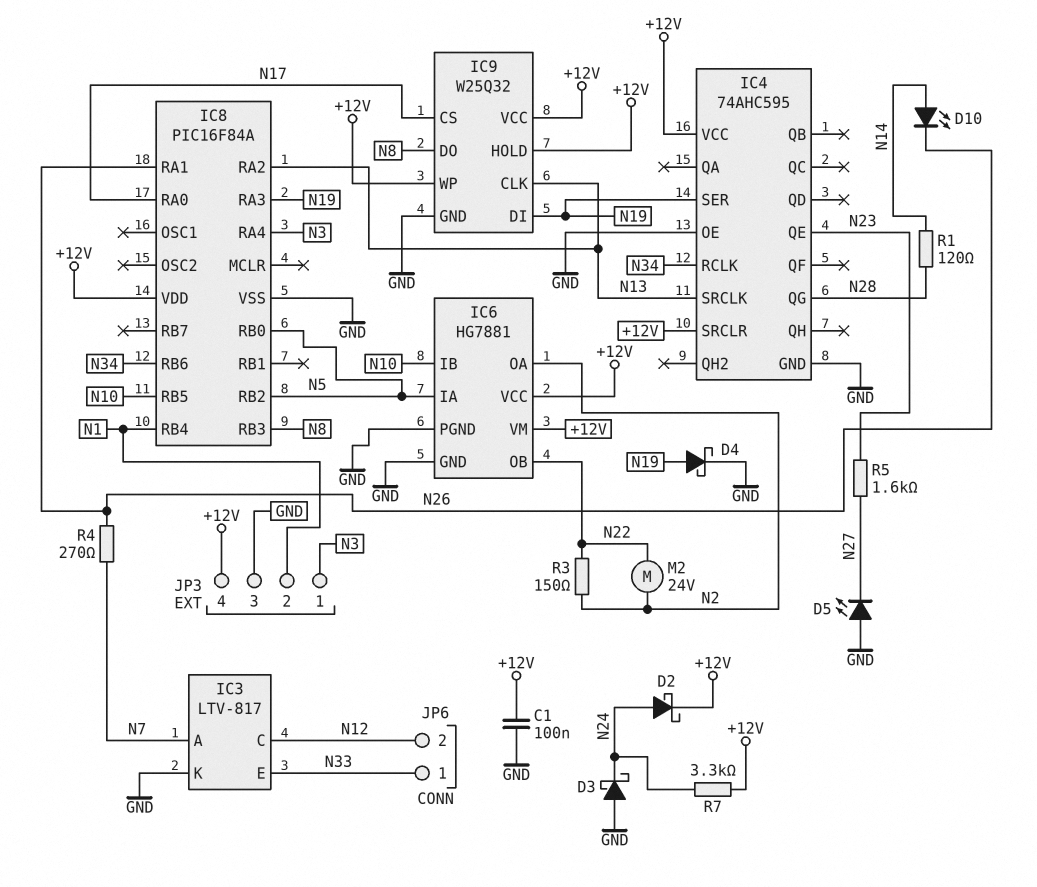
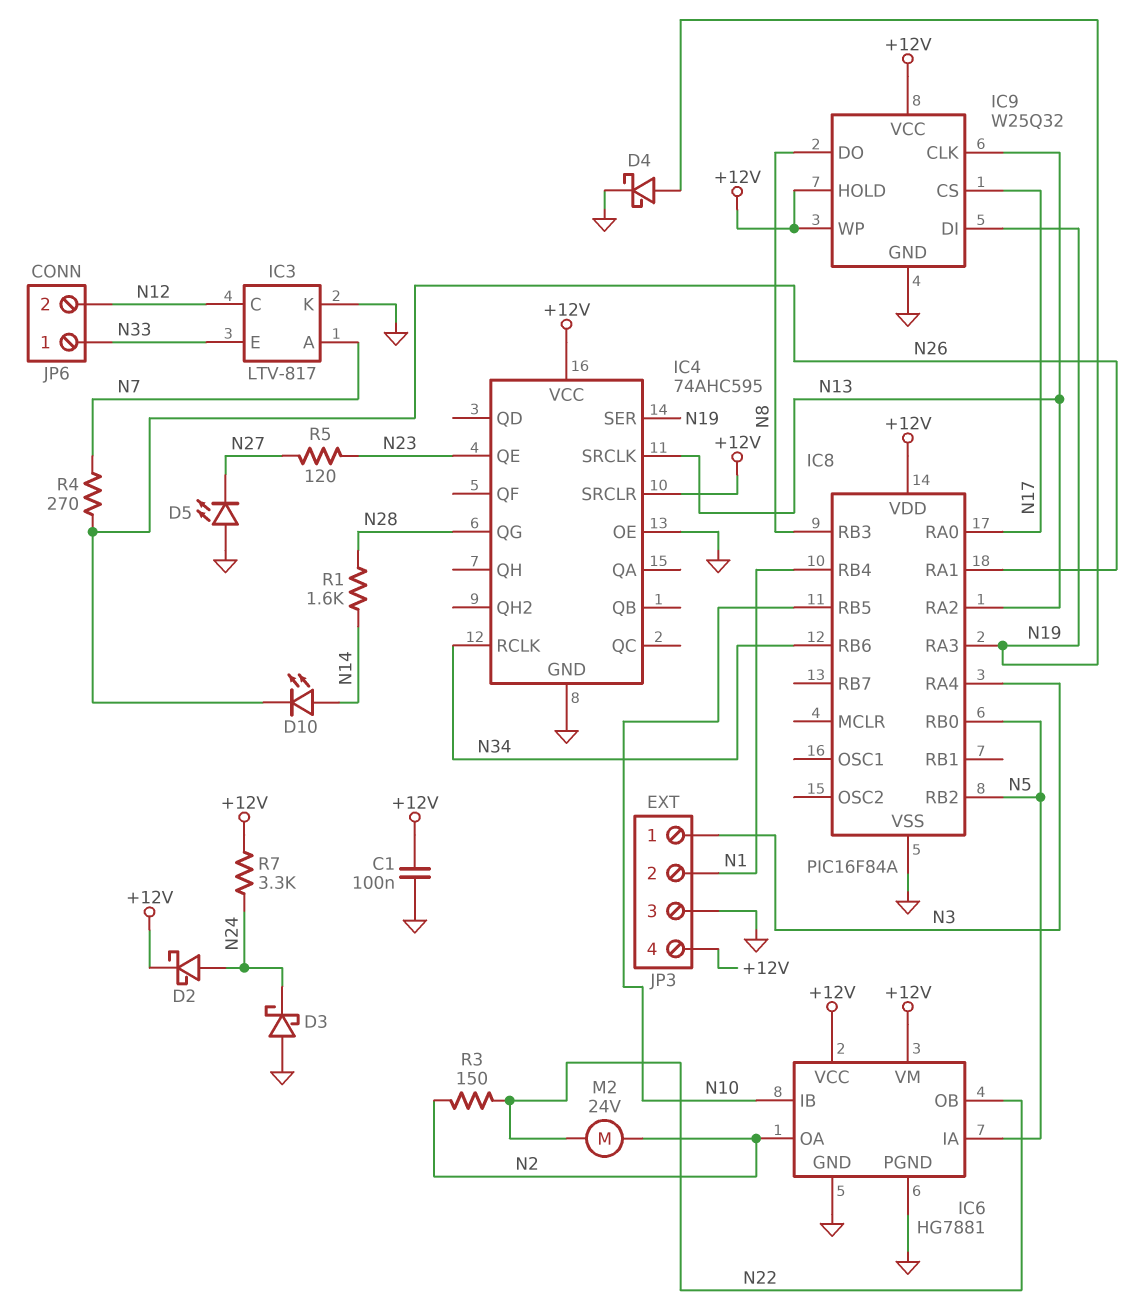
R1: 120 (N14, N28) -> 1.6k (N14, N28)
R5: 1.6k (N23, N27) -> 120 (N23, N27)

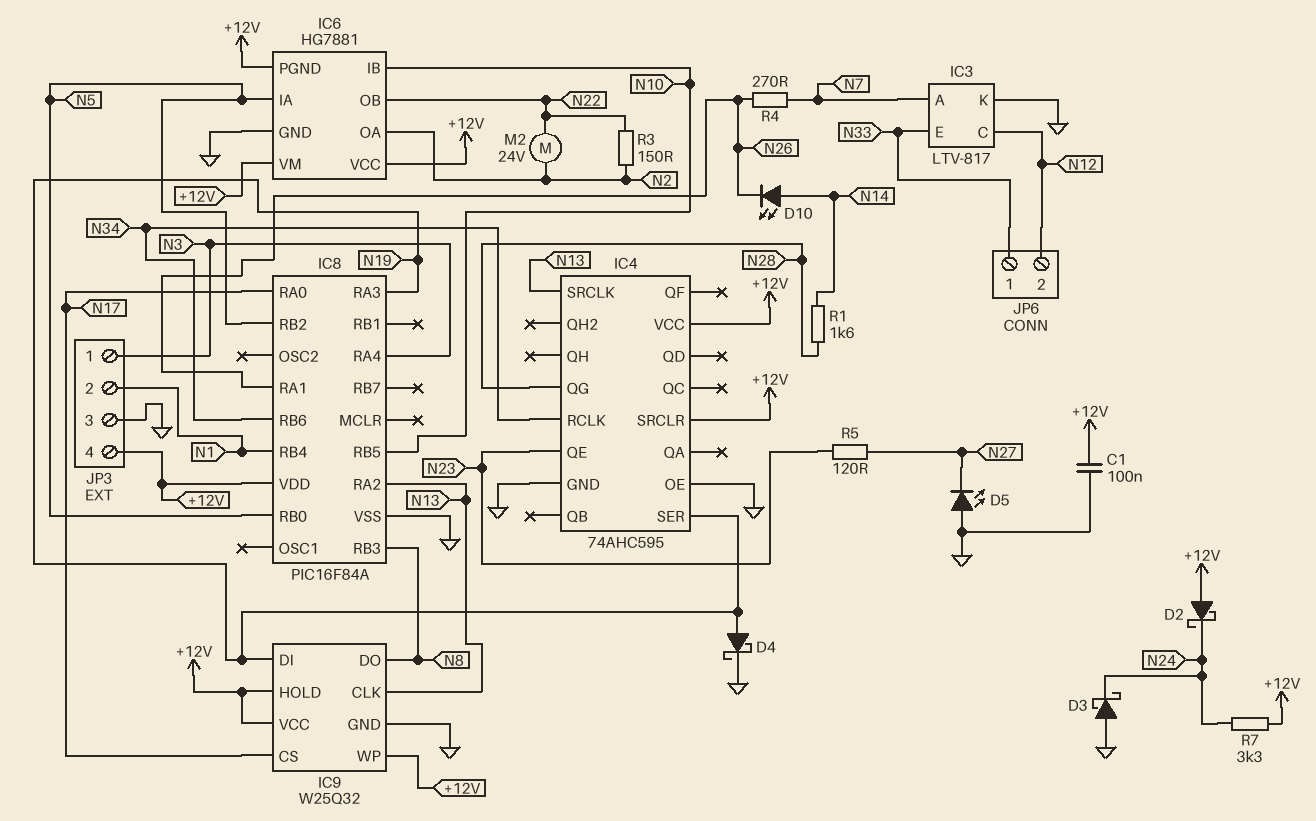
D2: schottky (A N24, K +12V) -> schottky (A +12V, K N24)
IC6 pin PGND: GND -> +12V

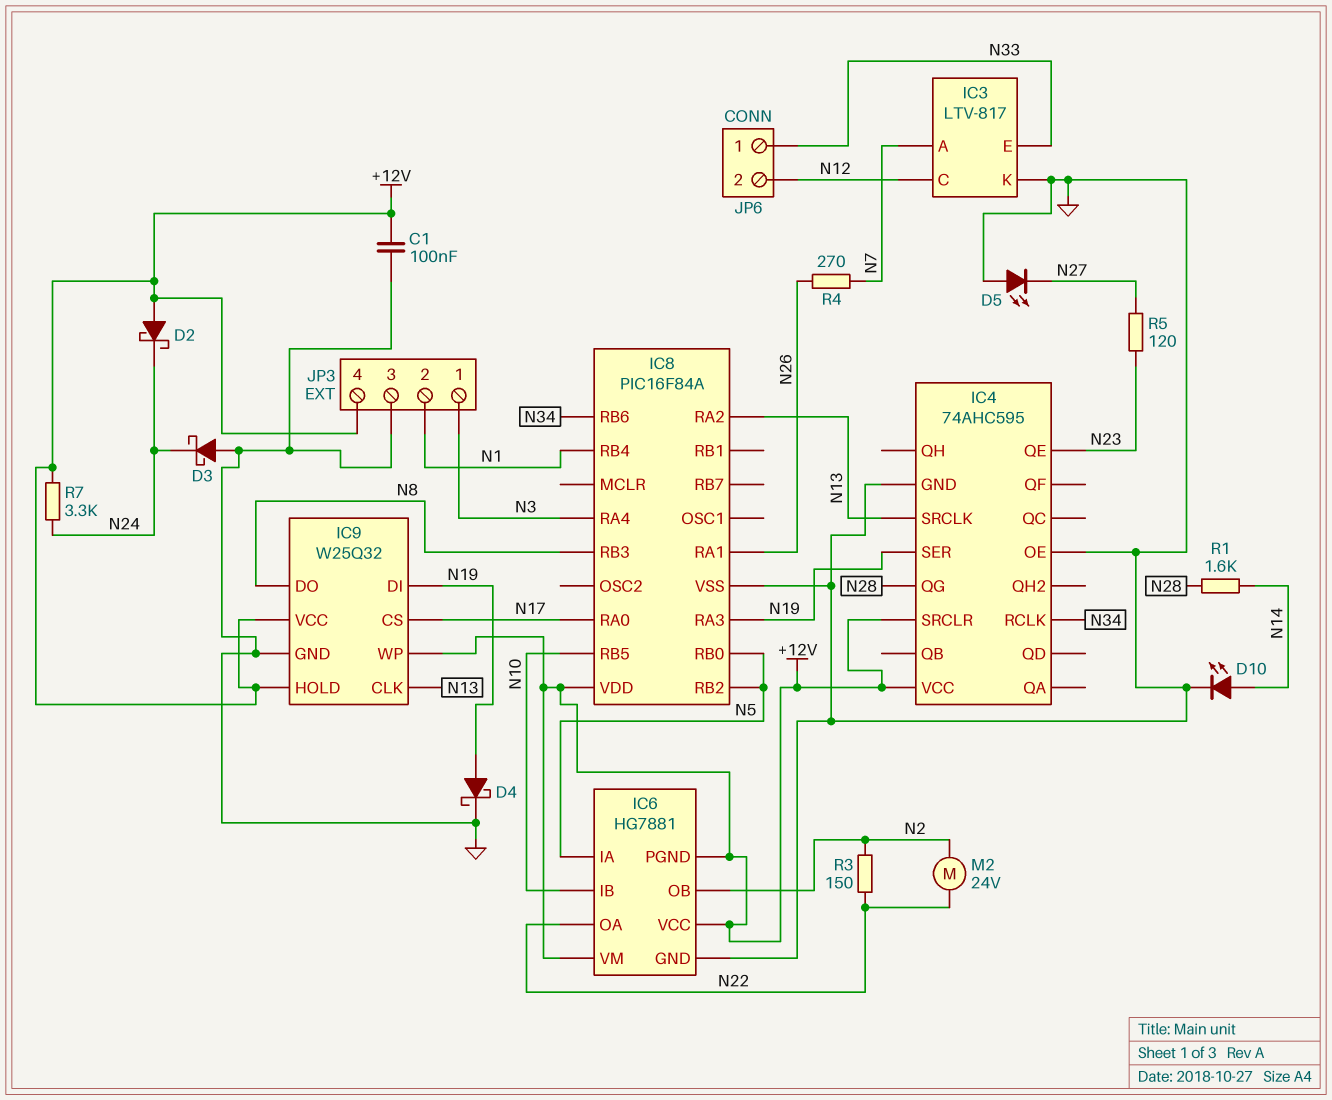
D10: LED (A N14, K N26) -> LED (A N14, K GND)
IC6 pin OA: N2 -> N22
IC6 pin OB: N22 -> N2

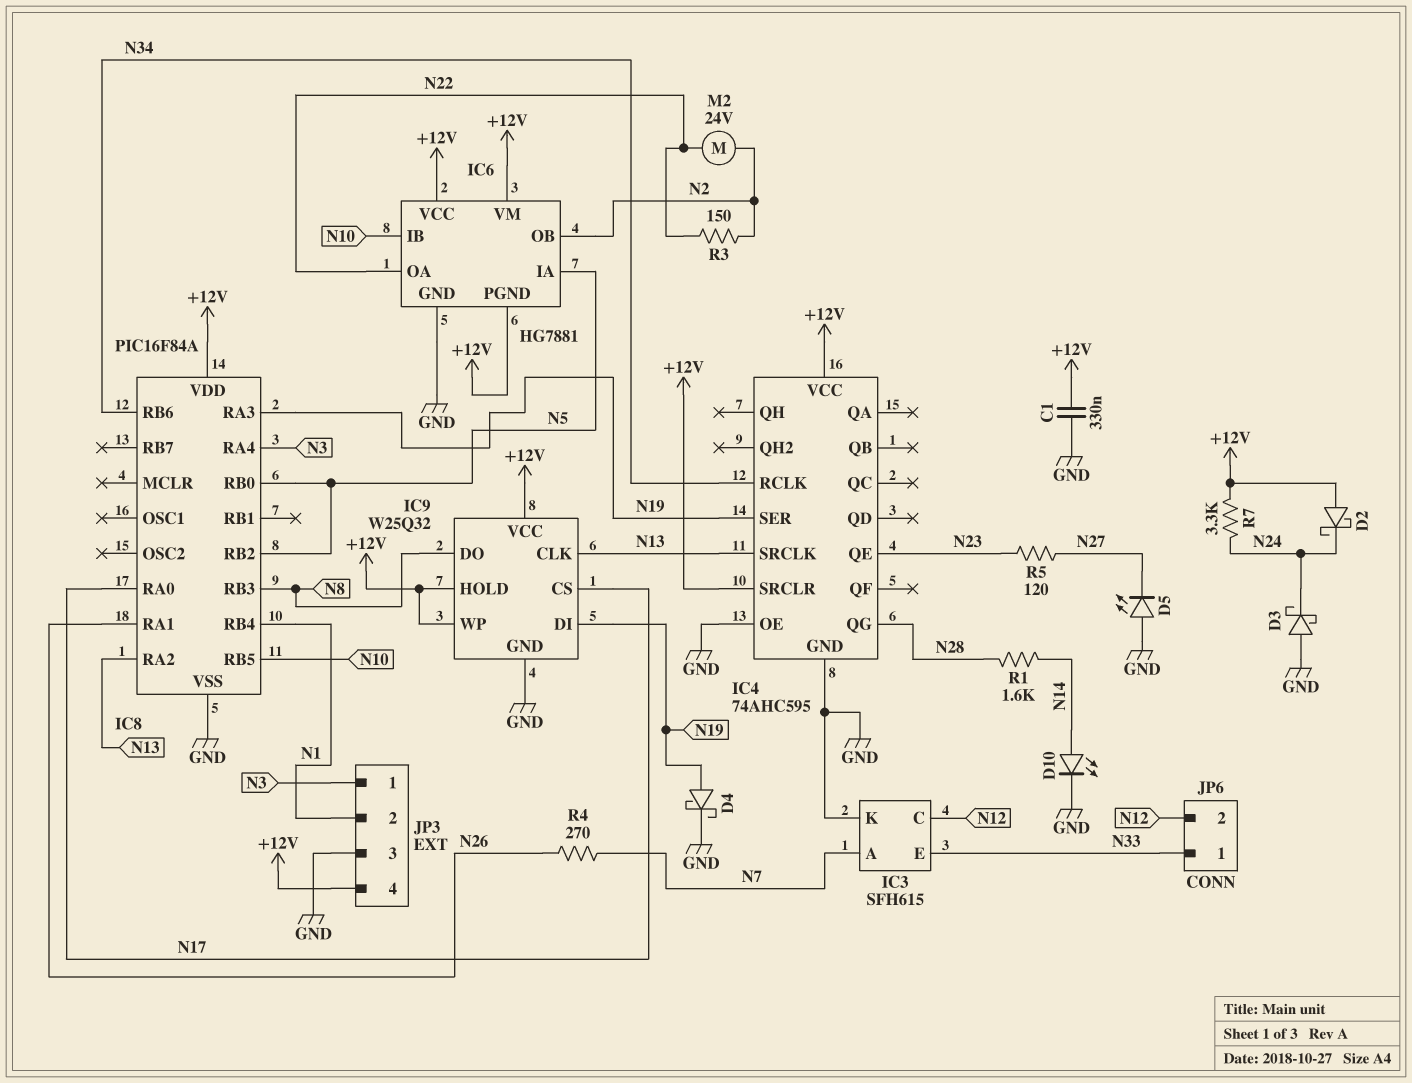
C1: 100nF (+12V, GND) -> 330nF (+12V, GND)
IC3: LTV-817 -> SFH615

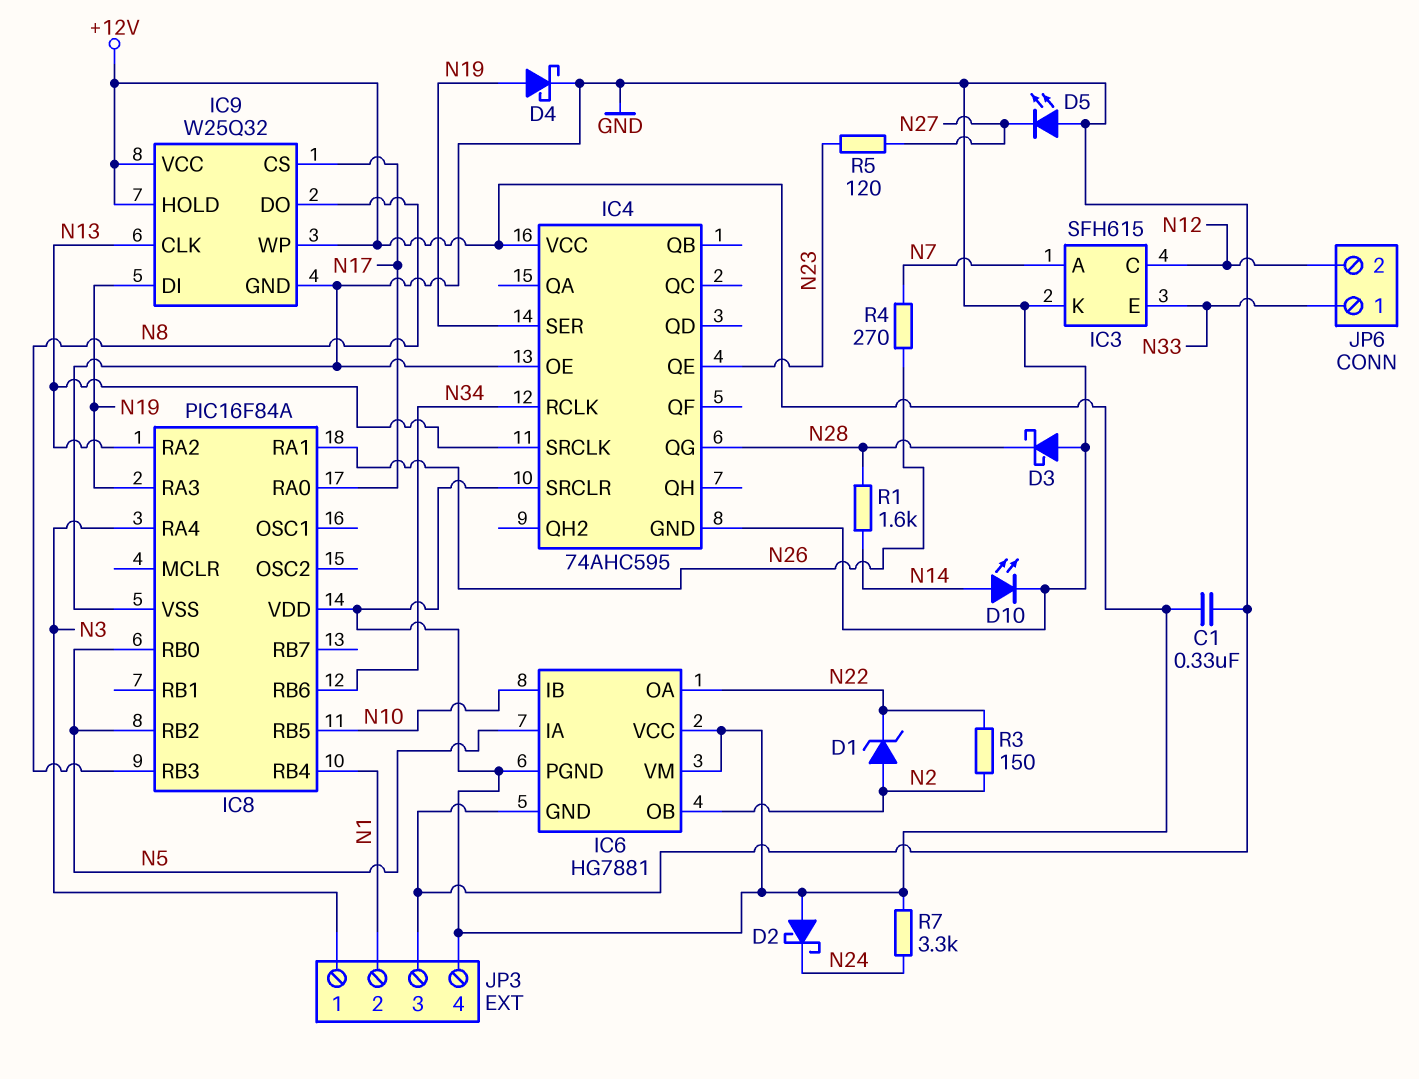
D1: none -> zener (A N2, K N22)
D3: schottky (A GND, K N24) -> schottky (A GND, K N28)
M2: motor 24V (N2, N22) -> none

